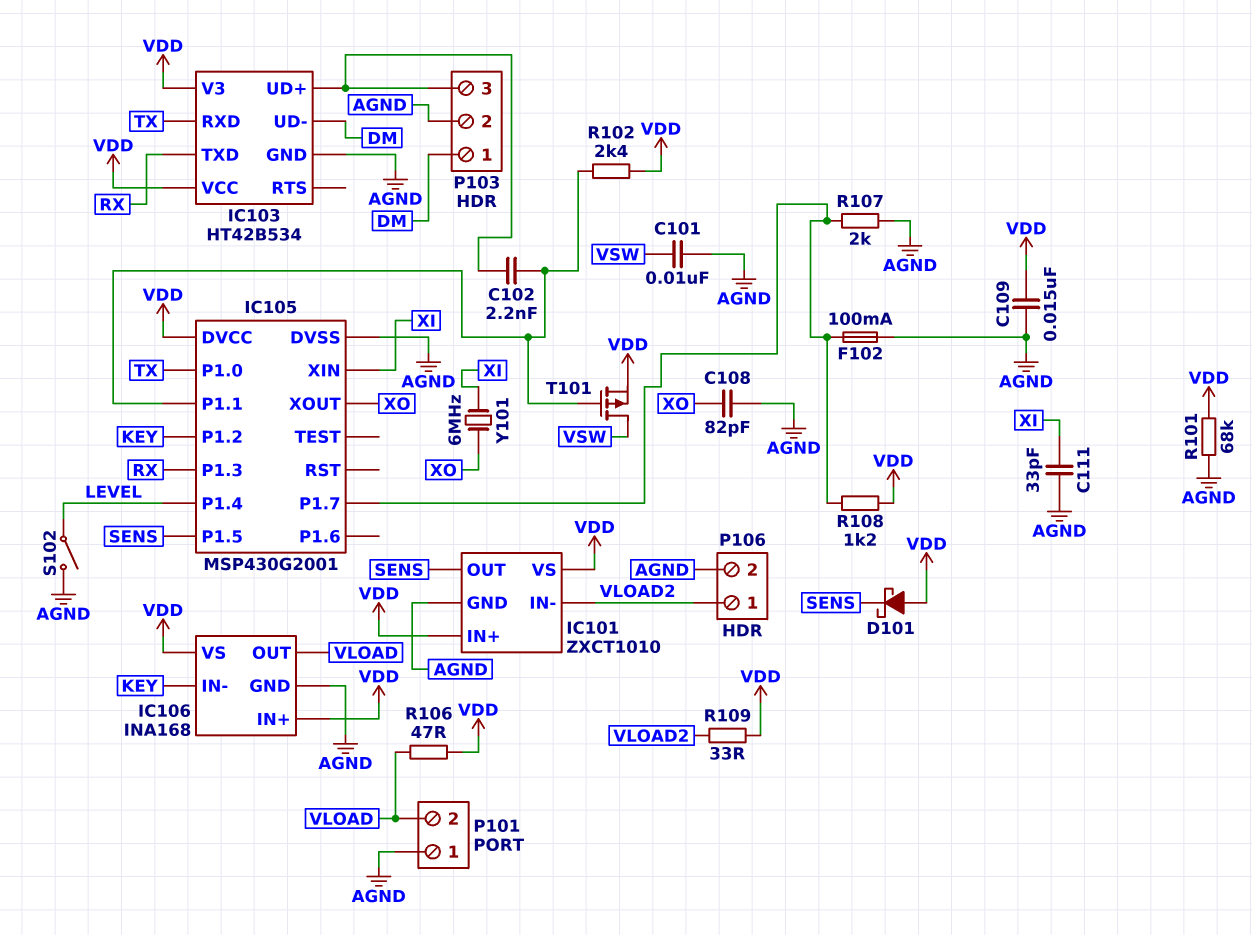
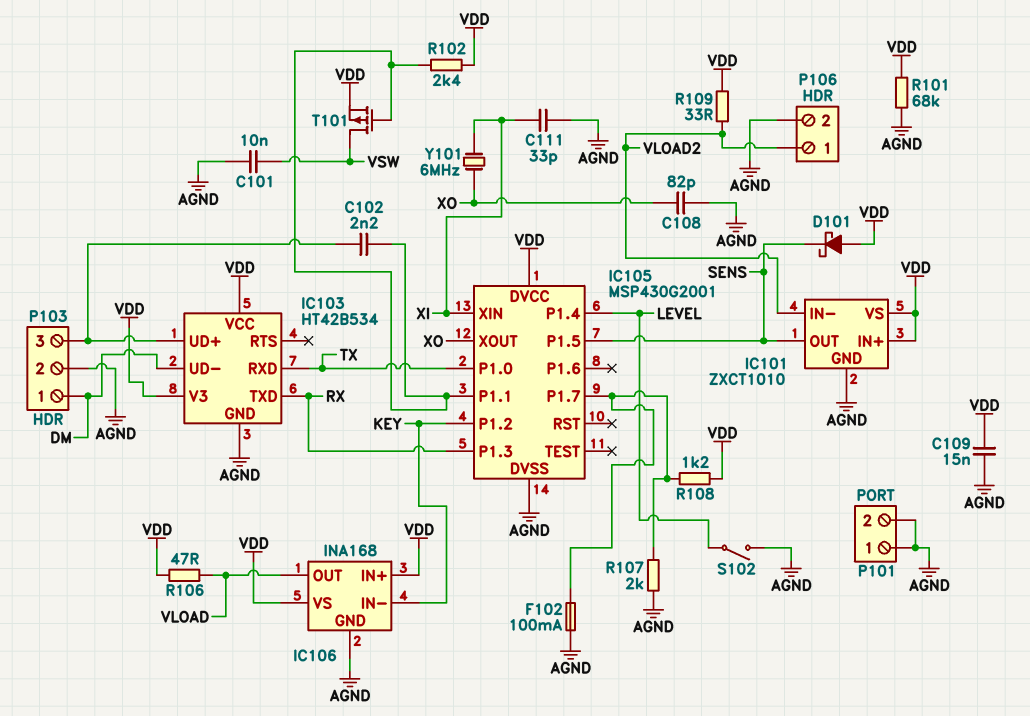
P101 pin 2: VLOAD -> AGND

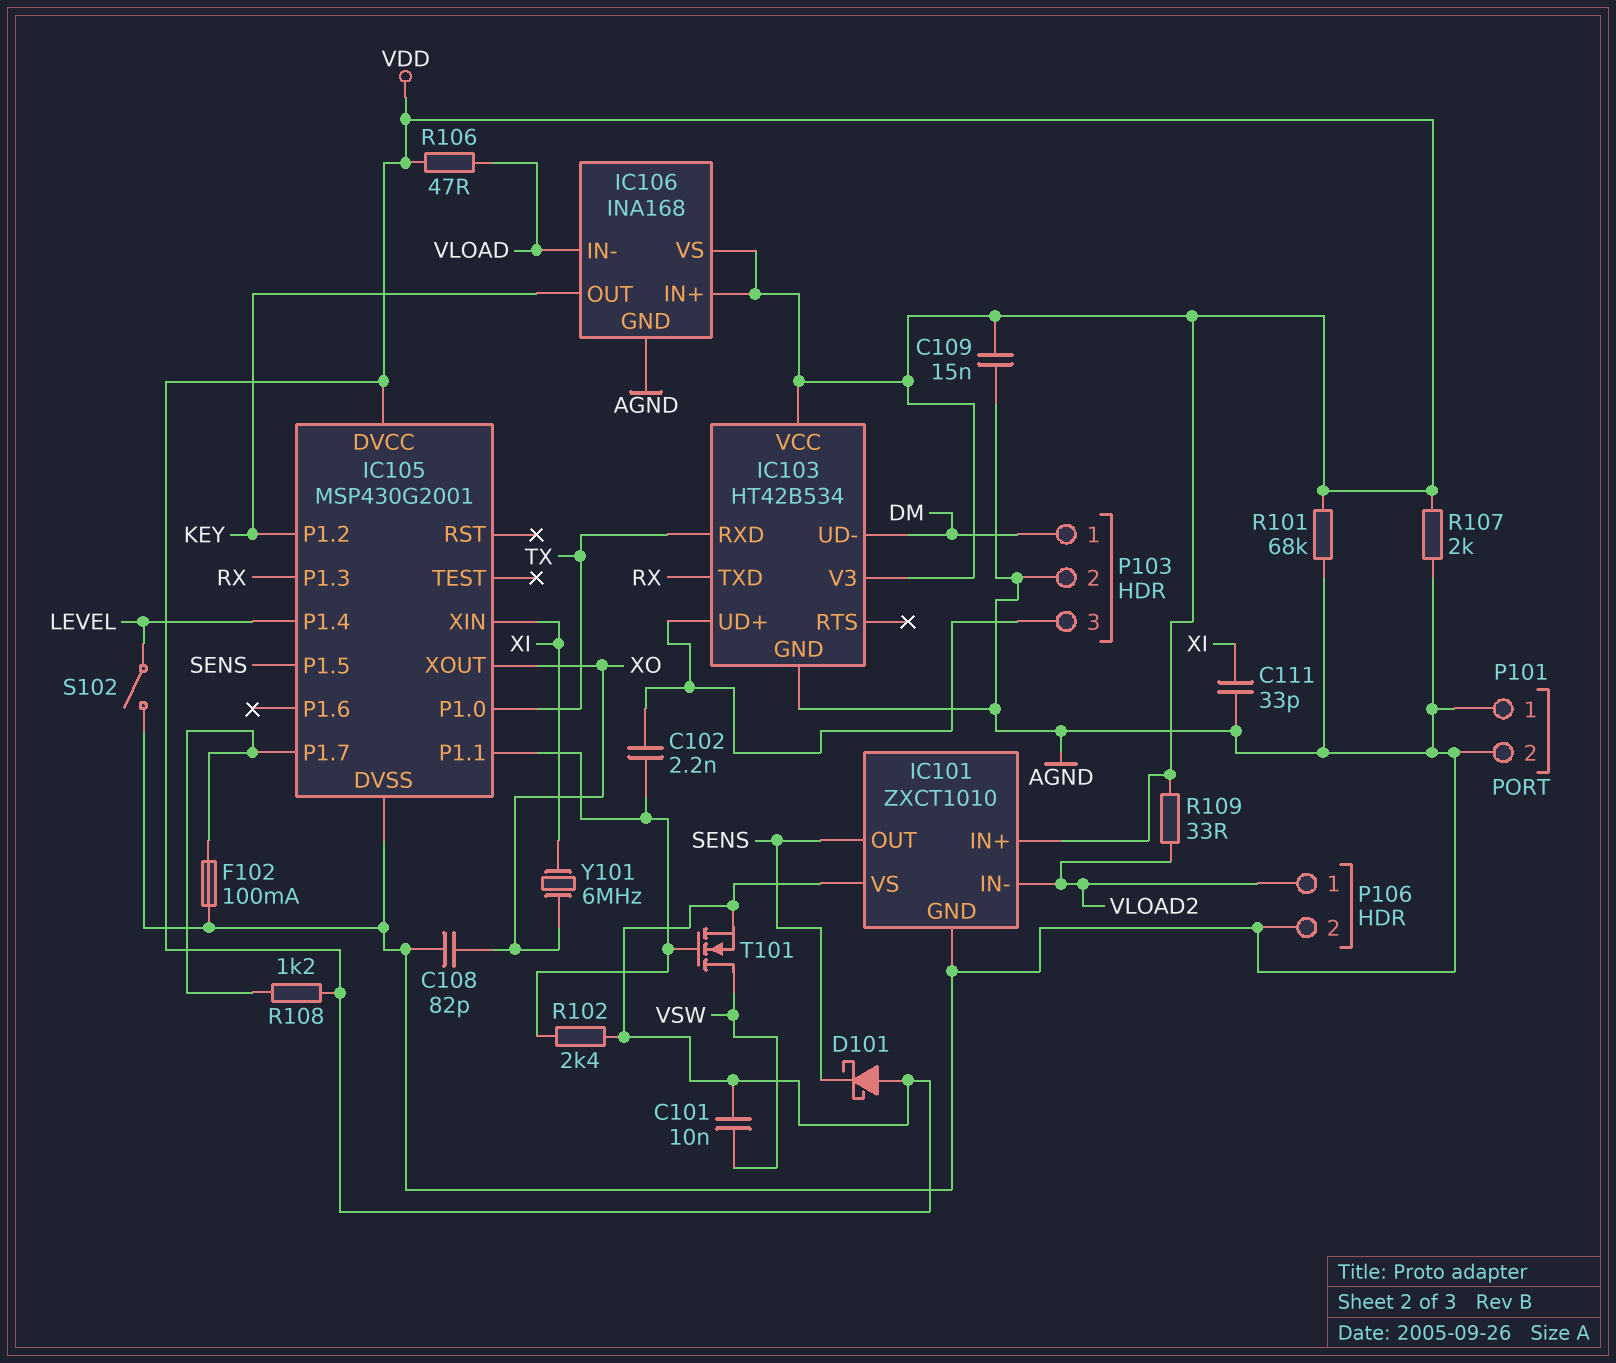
C101: 10nF (AGND, VSW) -> 10nF (VDD, VSW)
IC106 pin IN-: KEY -> VLOAD
IC106 pin OUT: VLOAD -> KEY
R107: 2k (AGND, IC105/P1.7) -> 2k (AGND, VDD)
T101: PMOS (G IC105/P1.1, D VSW, S VDD) -> NMOS (G IC105/P1.1, D VSW, S VDD)

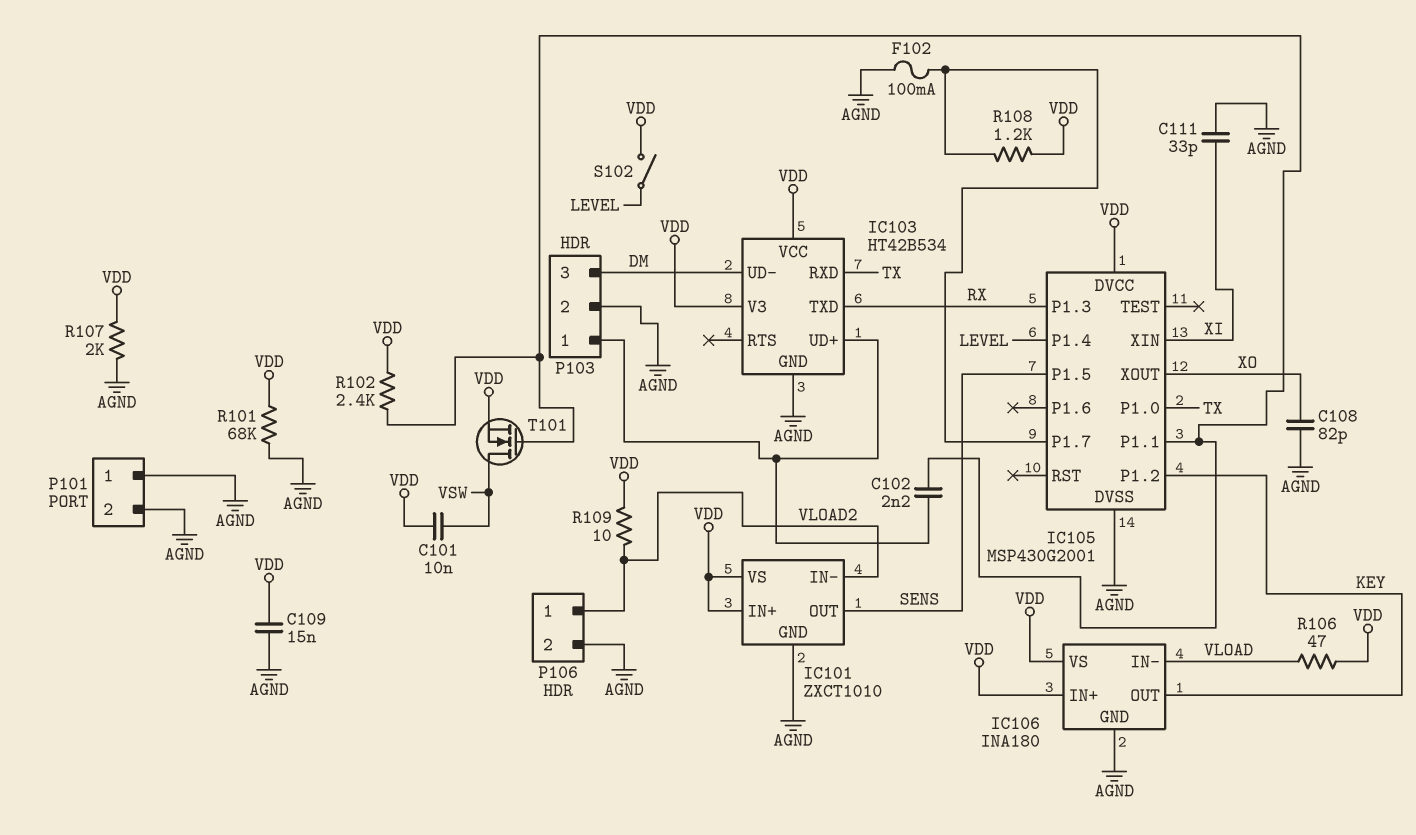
D101: schottky (A VDD, K SENS) -> none
IC106: INA168 -> INA180
P103 pin 1: DM -> IC103/UD+
P103 pin 3: IC103/UD+ -> DM
R109: 33 (VDD, VLOAD2) -> 10 (VDD, VLOAD2)
S102: switch (AGND, LEVEL) -> switch (LEVEL, VDD)
Y101: 6MHz (XI, XO) -> none

